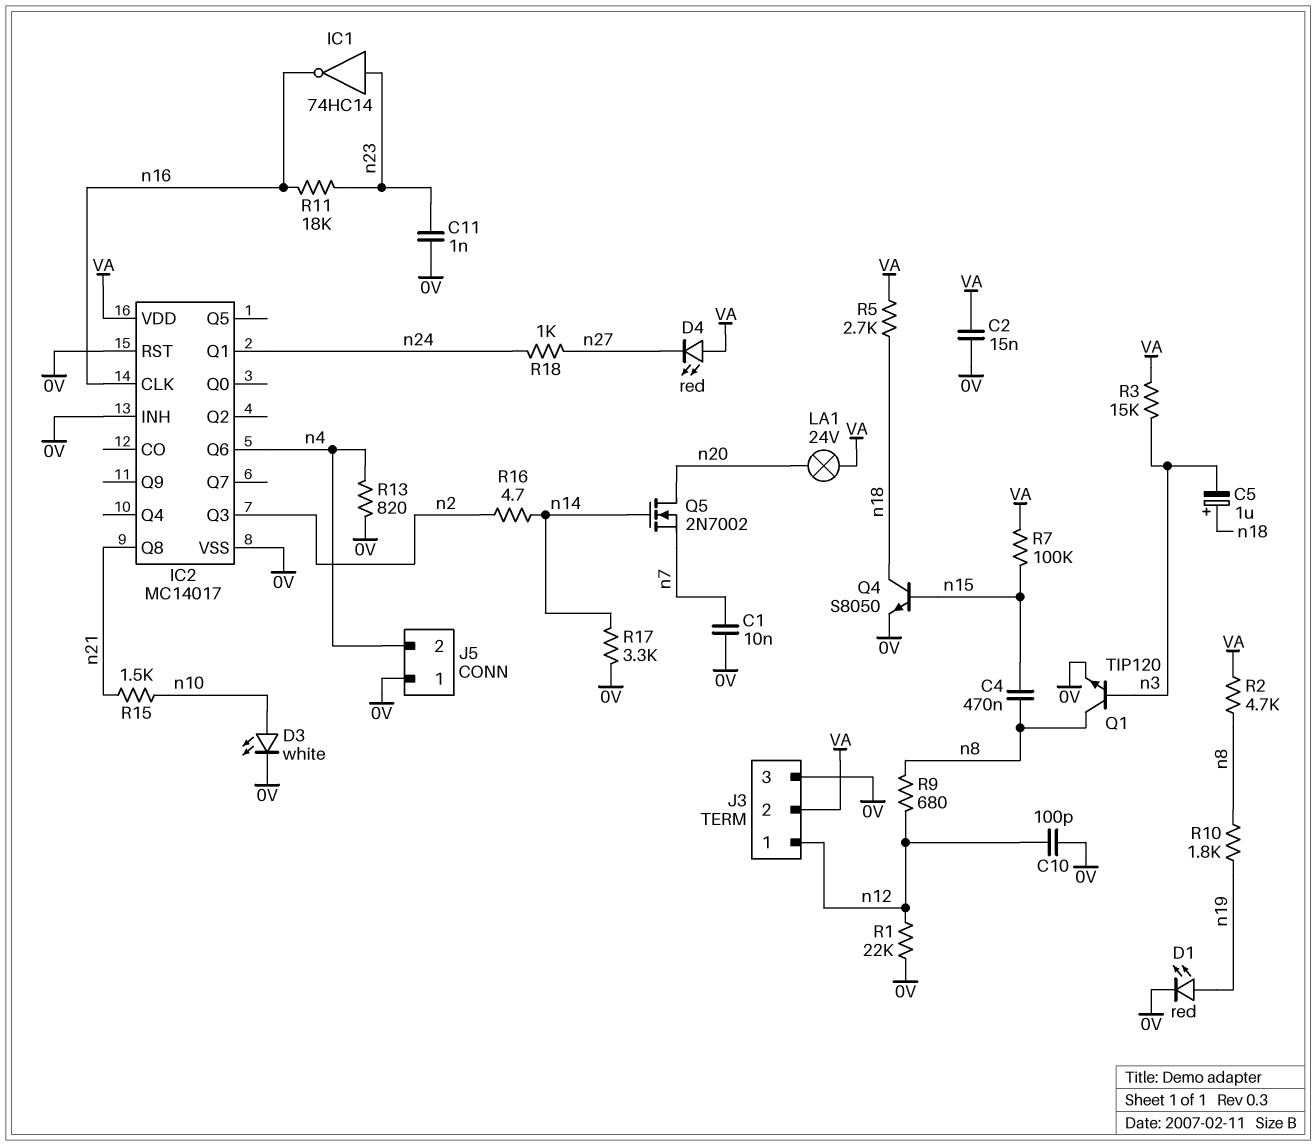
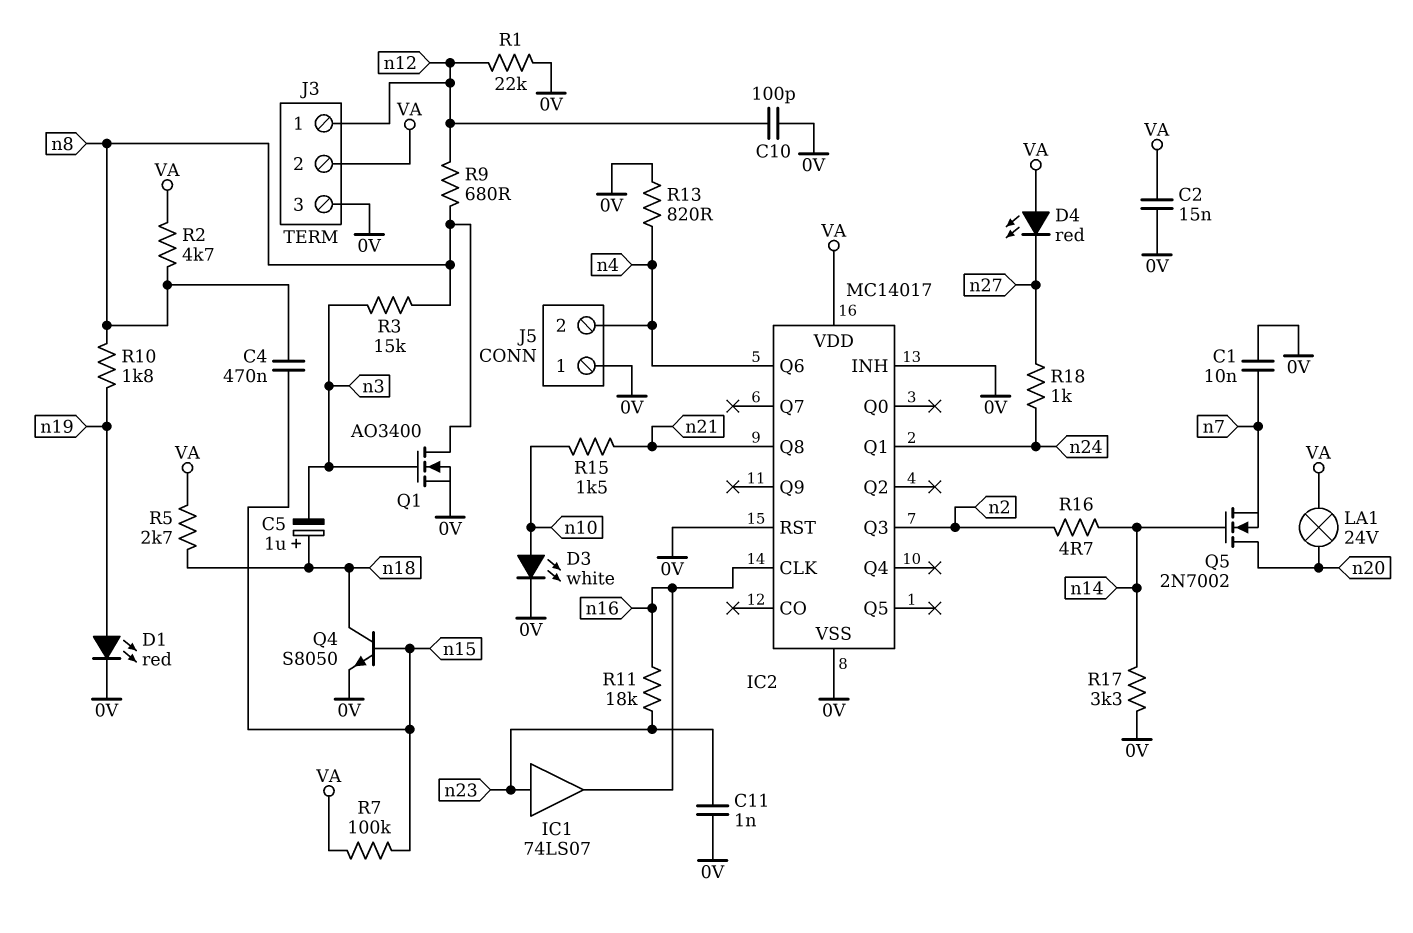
IC1: NOT 74HC14 (in n23, out n16) -> buffer 74LS07 (in n23, out n16)
Q1: NPN TIP120 (B n3, C n8, E 0V) -> NMOS AO3400 (G n3, D n8, S 0V)
R3: 15k (VA, n3) -> 15k (n3, n8)

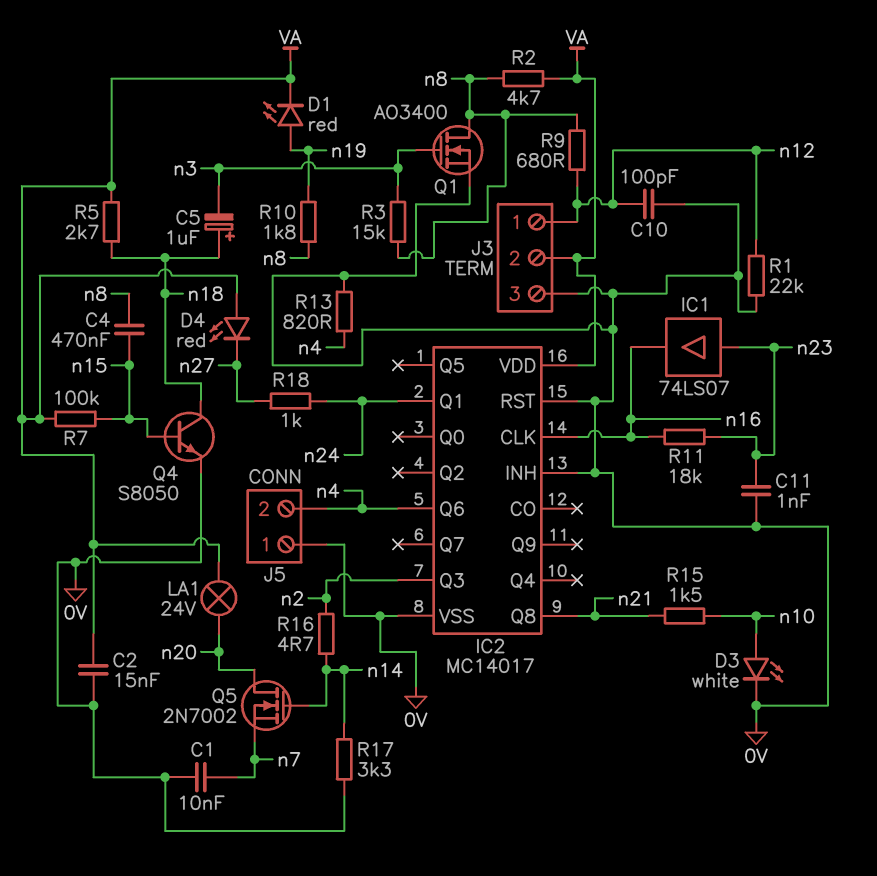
D1: LED red (A n19, K 0V) -> LED red (A n19, K VA)

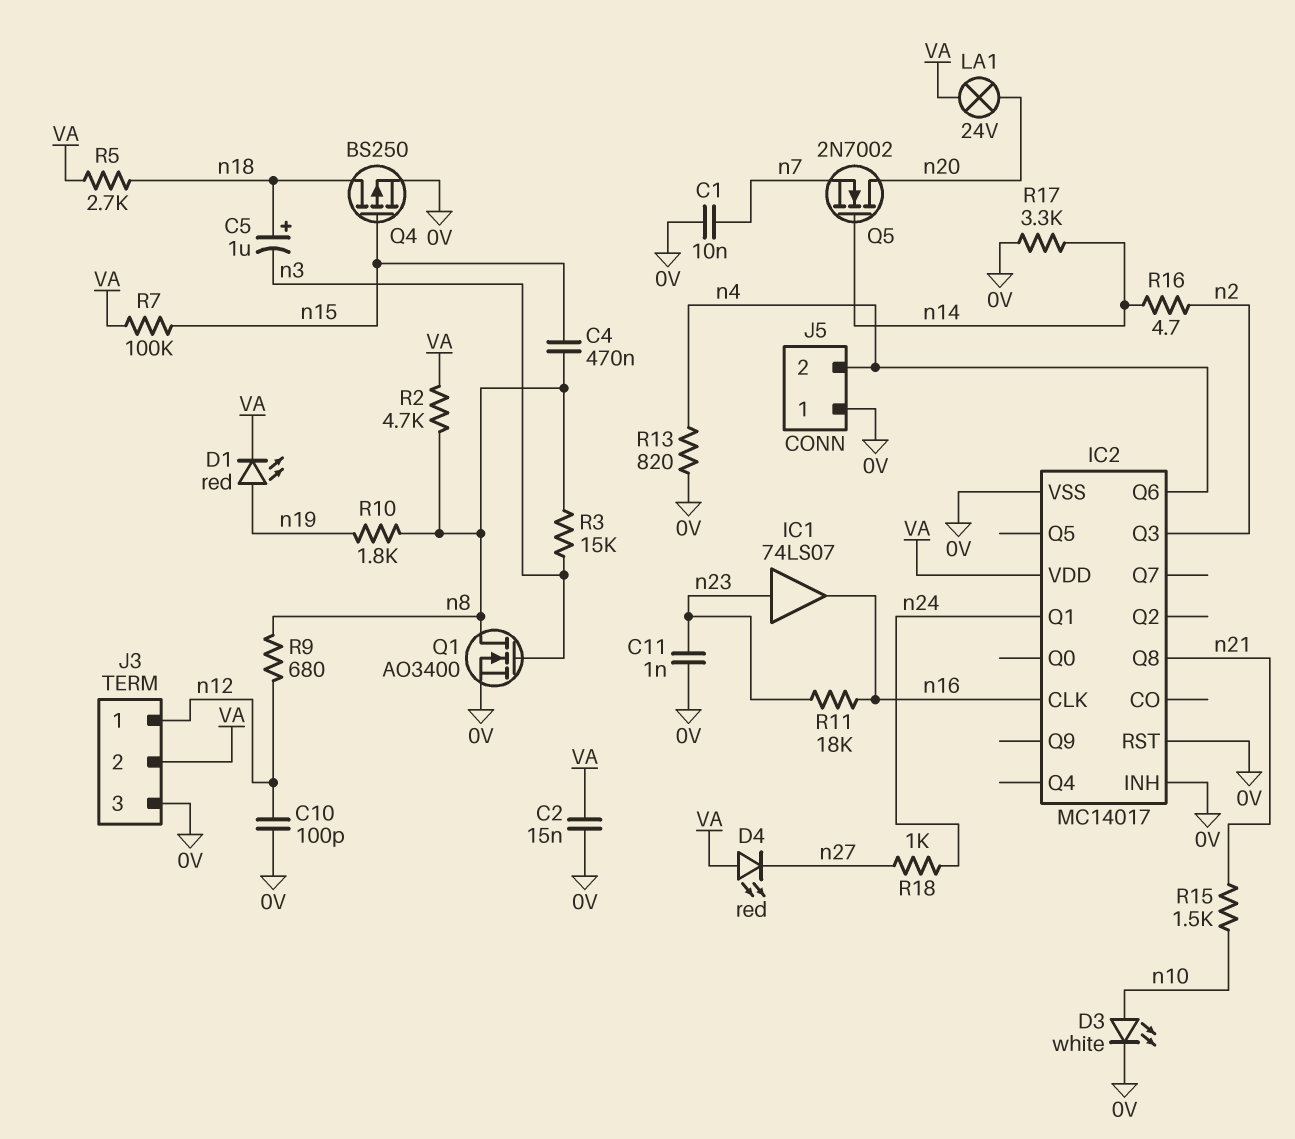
Q4: NPN S8050 (B n15, C n18, E 0V) -> PMOS BS250 (G n15, D n18, S 0V)
R1: 22k (0V, n12) -> none

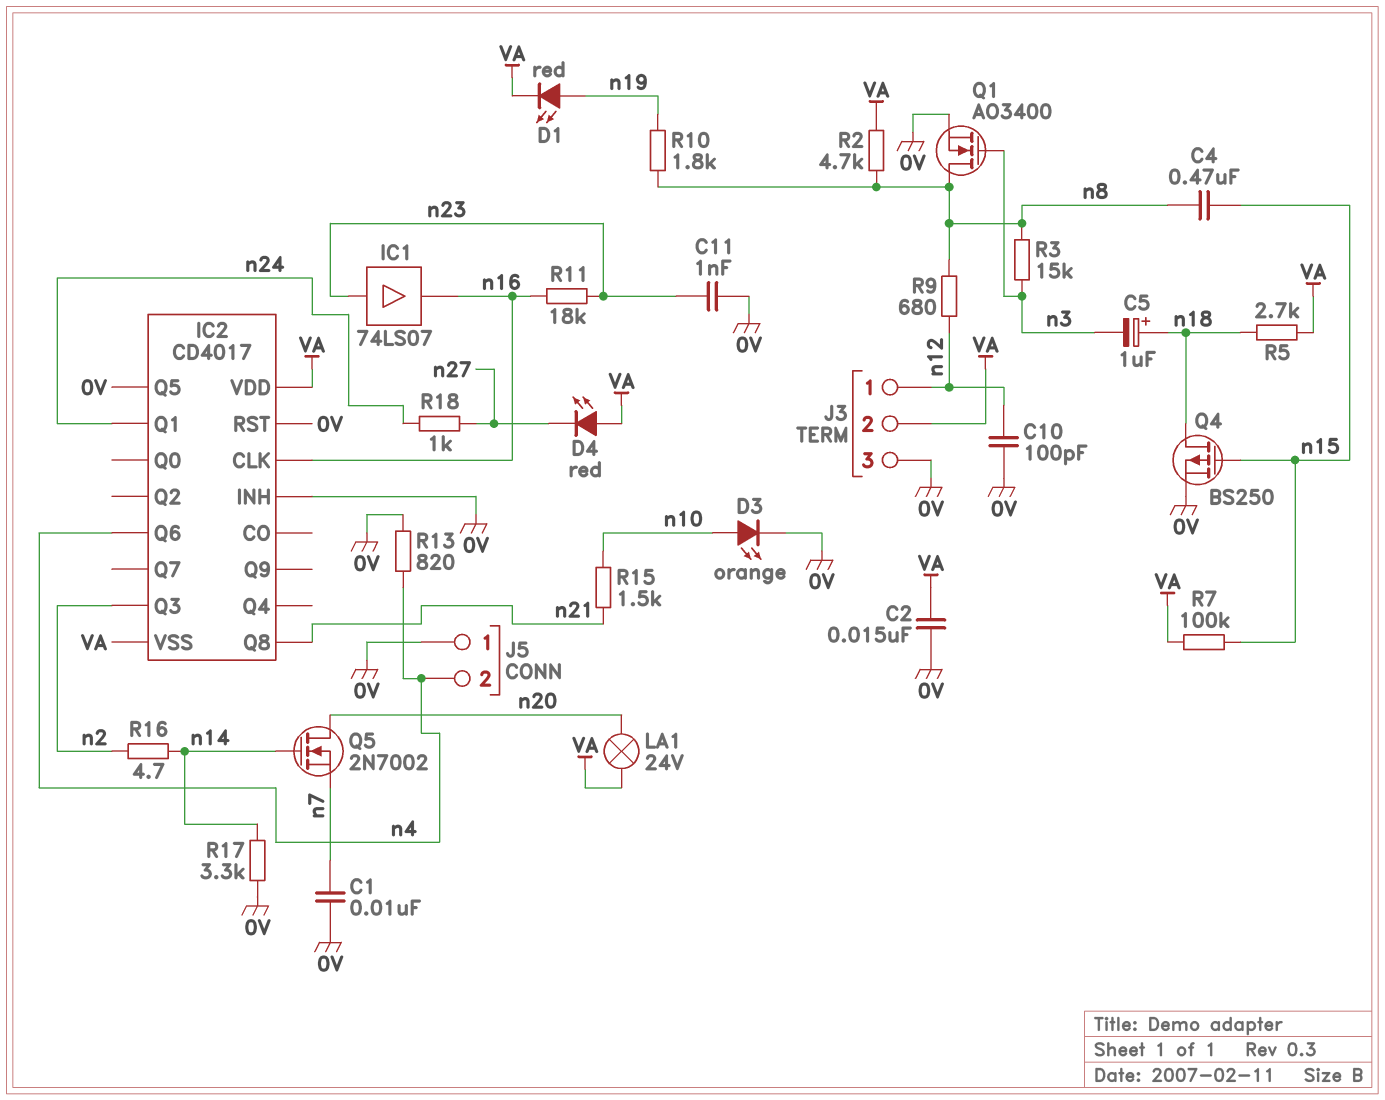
D3: LED white (A n10, K 0V) -> LED orange (A n10, K 0V)
IC2: MC14017 -> CD4017
IC2 pin Q5: none -> 0V
IC2 pin VSS: 0V -> VA

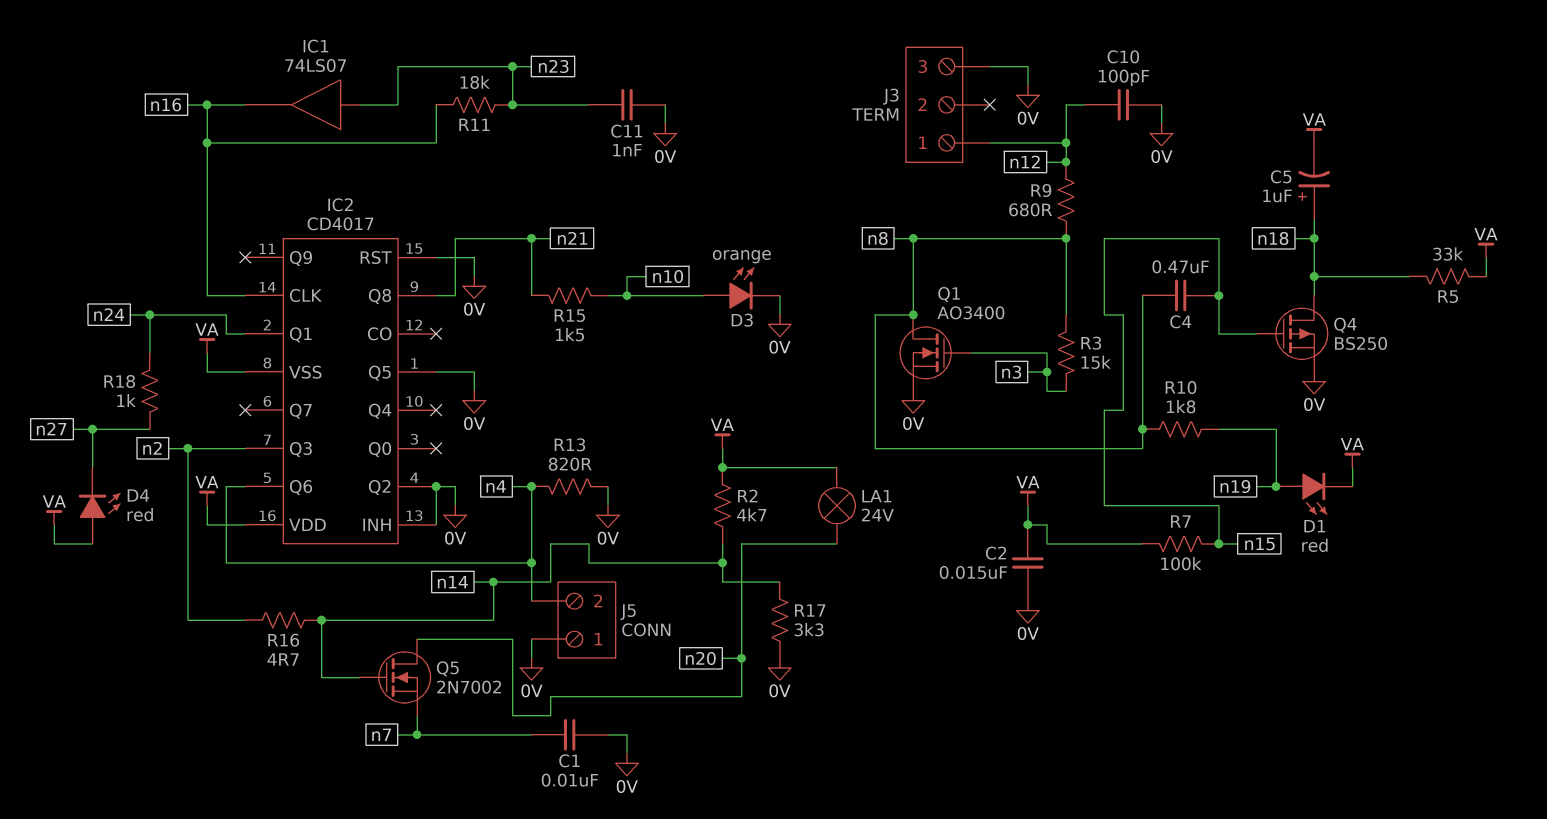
C5: 1uF (plus n18, minus n3) -> 1uF (plus n18, minus VA)
IC2 pin Q2: none -> 0V
J3 pin 2: VA -> none
R2: 4.7k (VA, n8) -> 4.7k (VA, n14)
R5: 2.7k (VA, n18) -> 33k (VA, n18)

